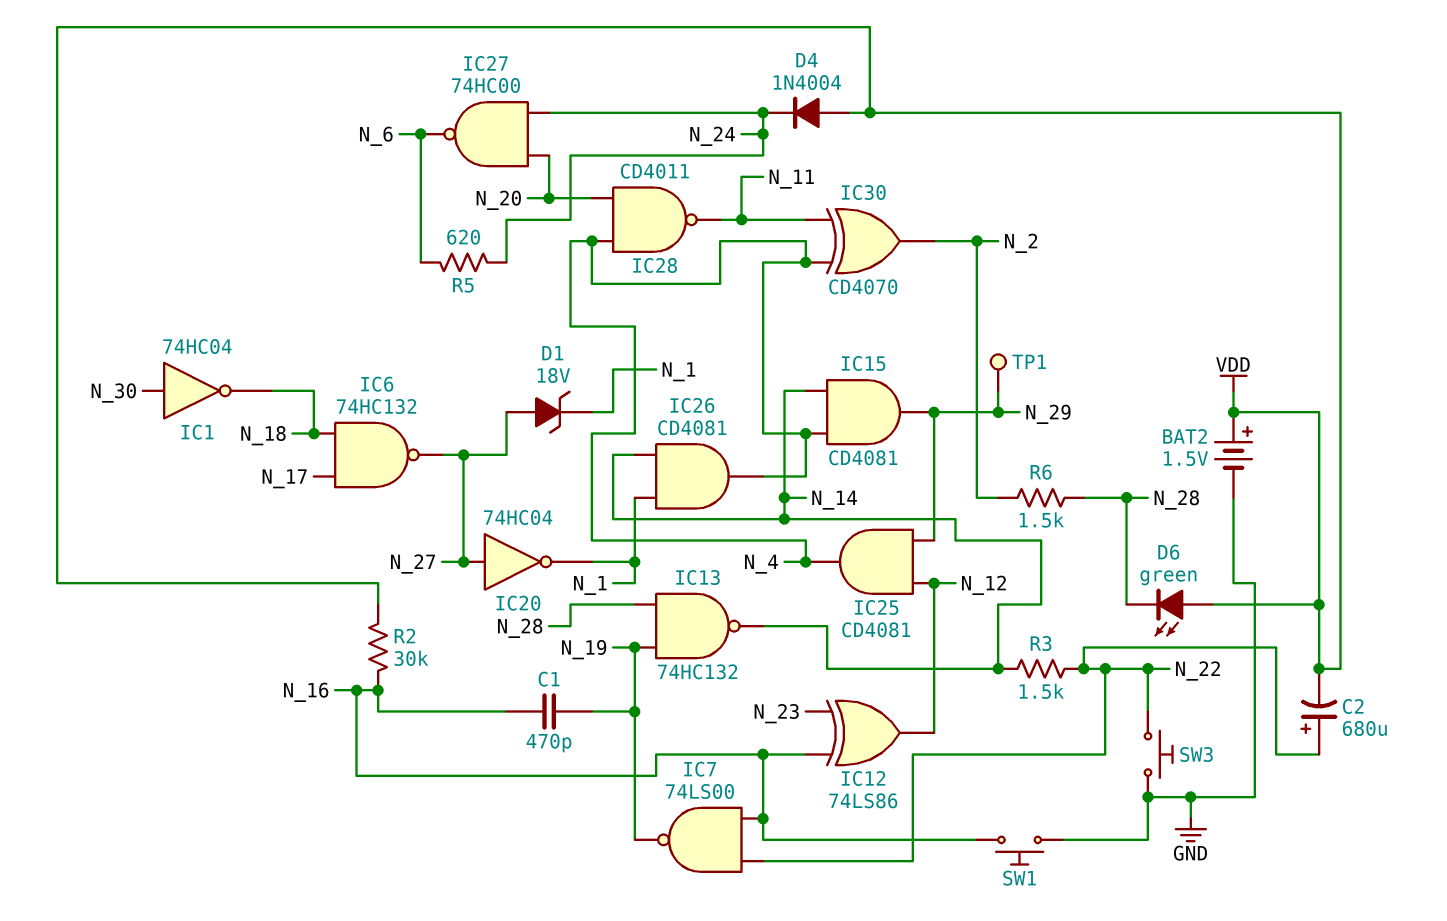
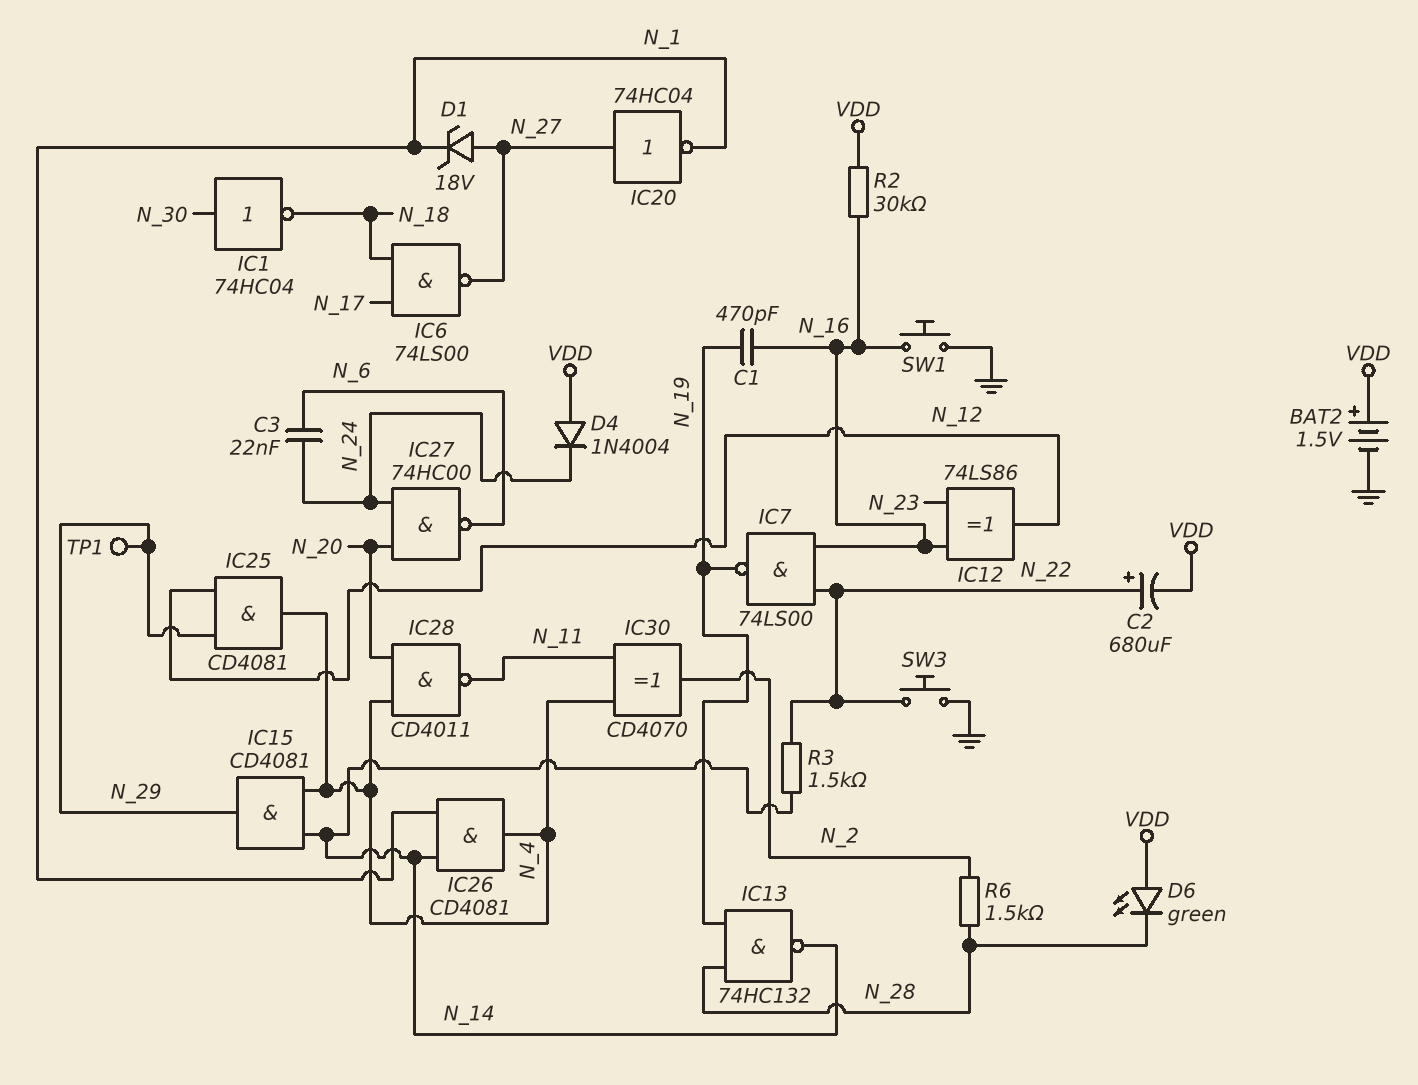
C3: none -> 22nF (N_6, N_24)
IC6: NAND 74HC132 (in N_17, in N_18, out N_27) -> NAND 74LS00 (in N_17, in N_18, out N_27)
R5: 620 (N_6, N_24) -> none

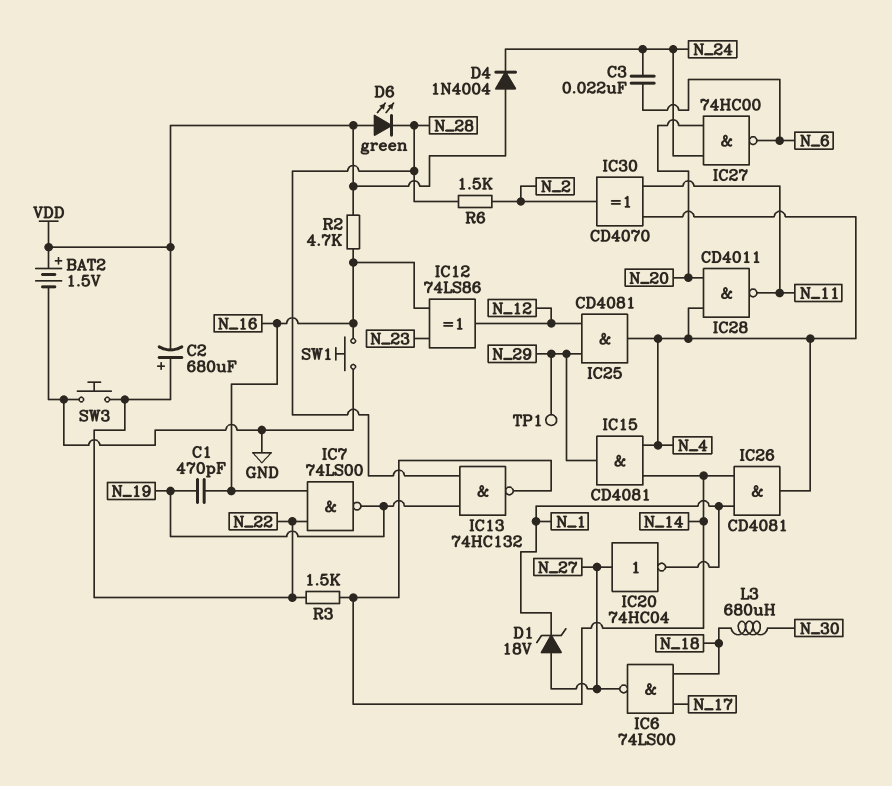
IC1: NOT 74HC04 (in N_30, out N_18) -> none
L3: none -> 680uH (N_18, N_30)
R2: 30k (N_16, VDD) -> 4.7k (N_16, VDD)

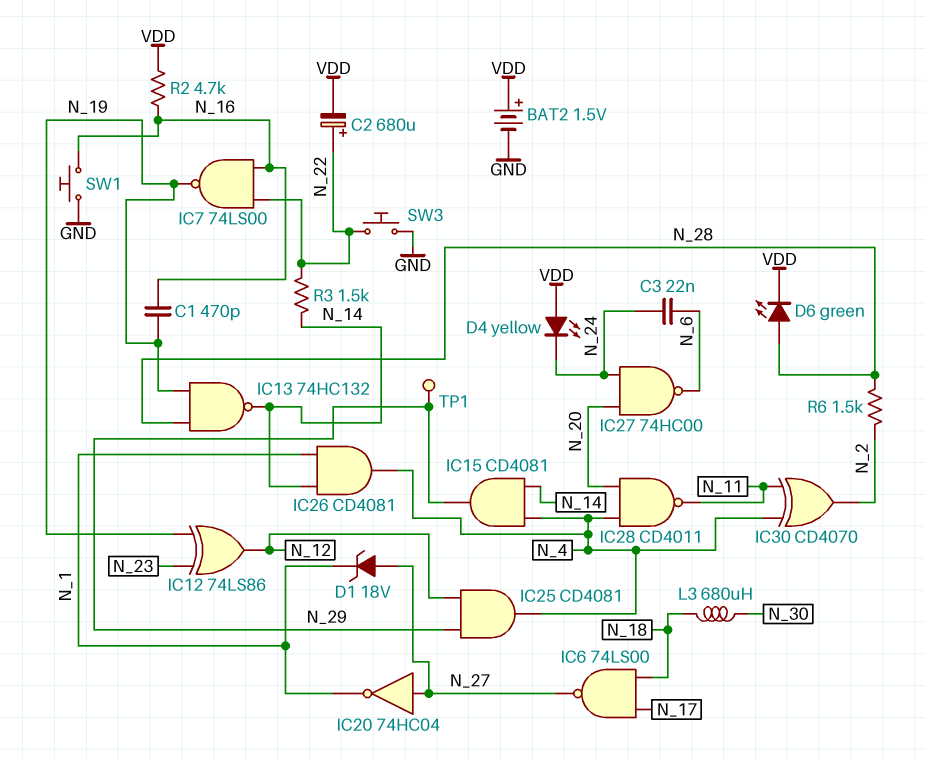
D4: diode 1N4004 (A VDD, K N_24) -> LED yellow (A VDD, K N_24)
D6: LED green (A VDD, K N_28) -> LED green (A N_28, K VDD)
IC12: XOR 74LS86 (in N_16, in N_23, out N_12) -> XOR 74LS86 (in N_19, in N_23, out N_12)

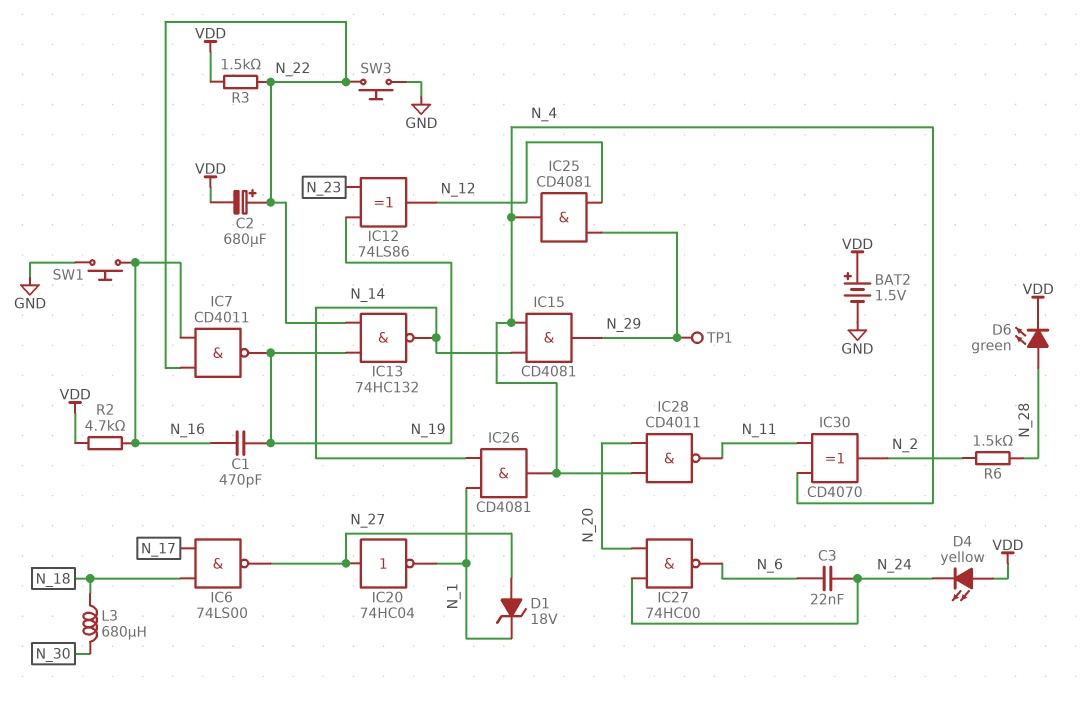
IC7: NAND 74LS00 (in N_16, in N_22, out N_19) -> NAND CD4011 (in N_16, in N_22, out N_19)
IC13: NAND 74HC132 (in N_19, in N_28, out N_14) -> NAND 74HC132 (in N_19, in N_22, out N_14)
R3: 1.5k (N_14, N_22) -> 1.5k (N_22, VDD)

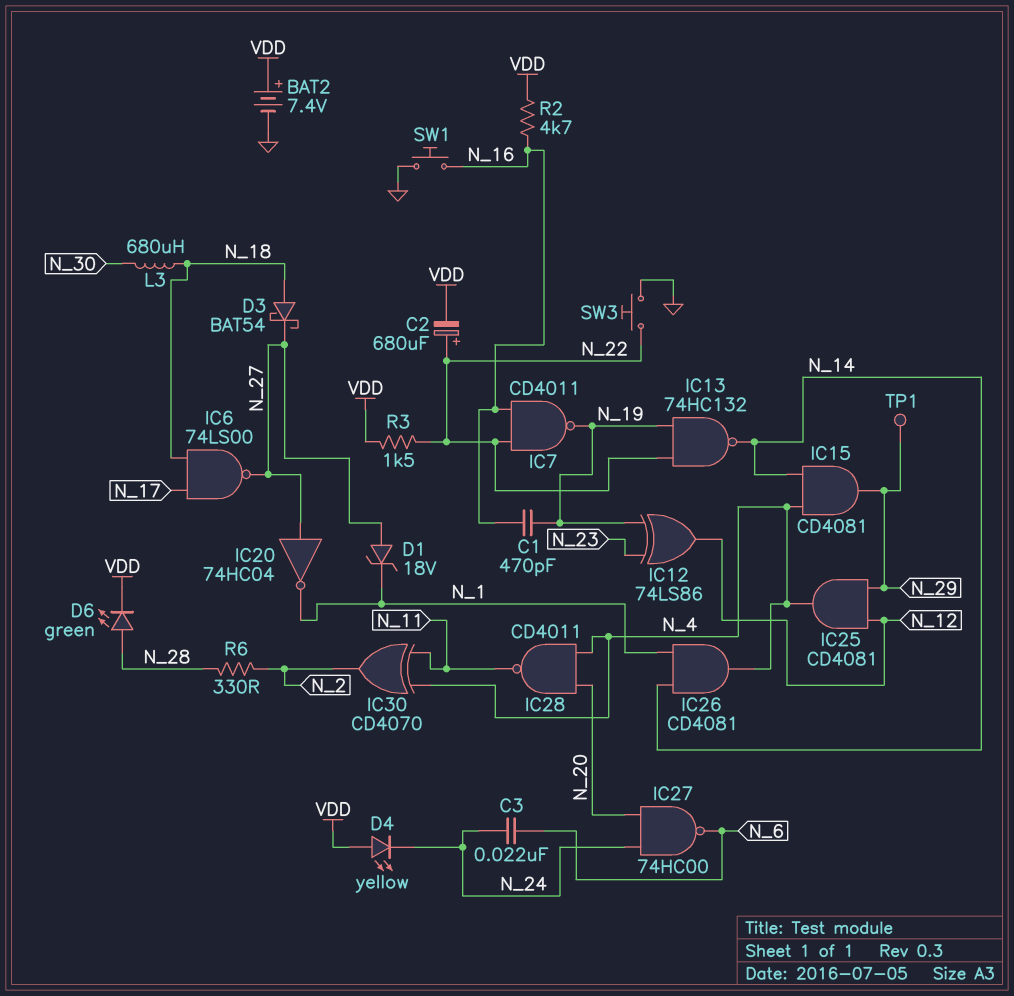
BAT2: 1.5V (plus VDD, minus GND) -> 7.4V (plus VDD, minus GND)
D3: none -> schottky BAT54 (A N_18, K N_27)
R6: 1.5k (N_2, N_28) -> 330 (N_2, N_28)

